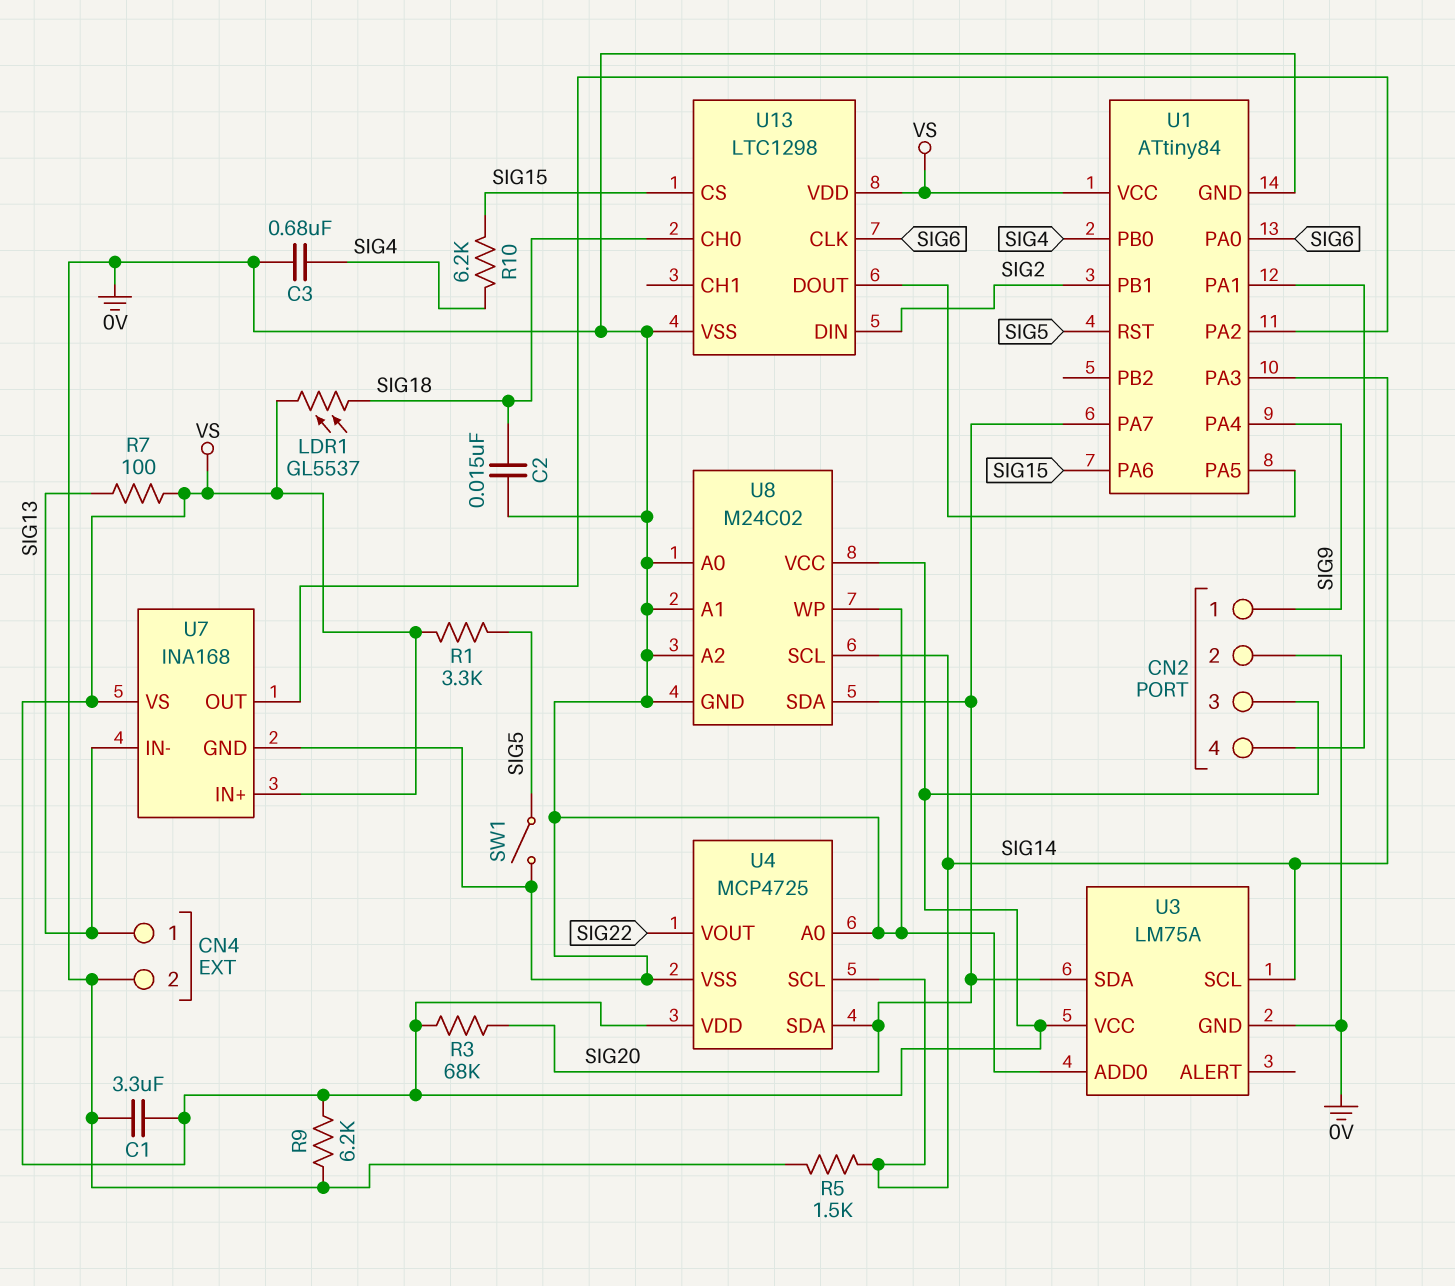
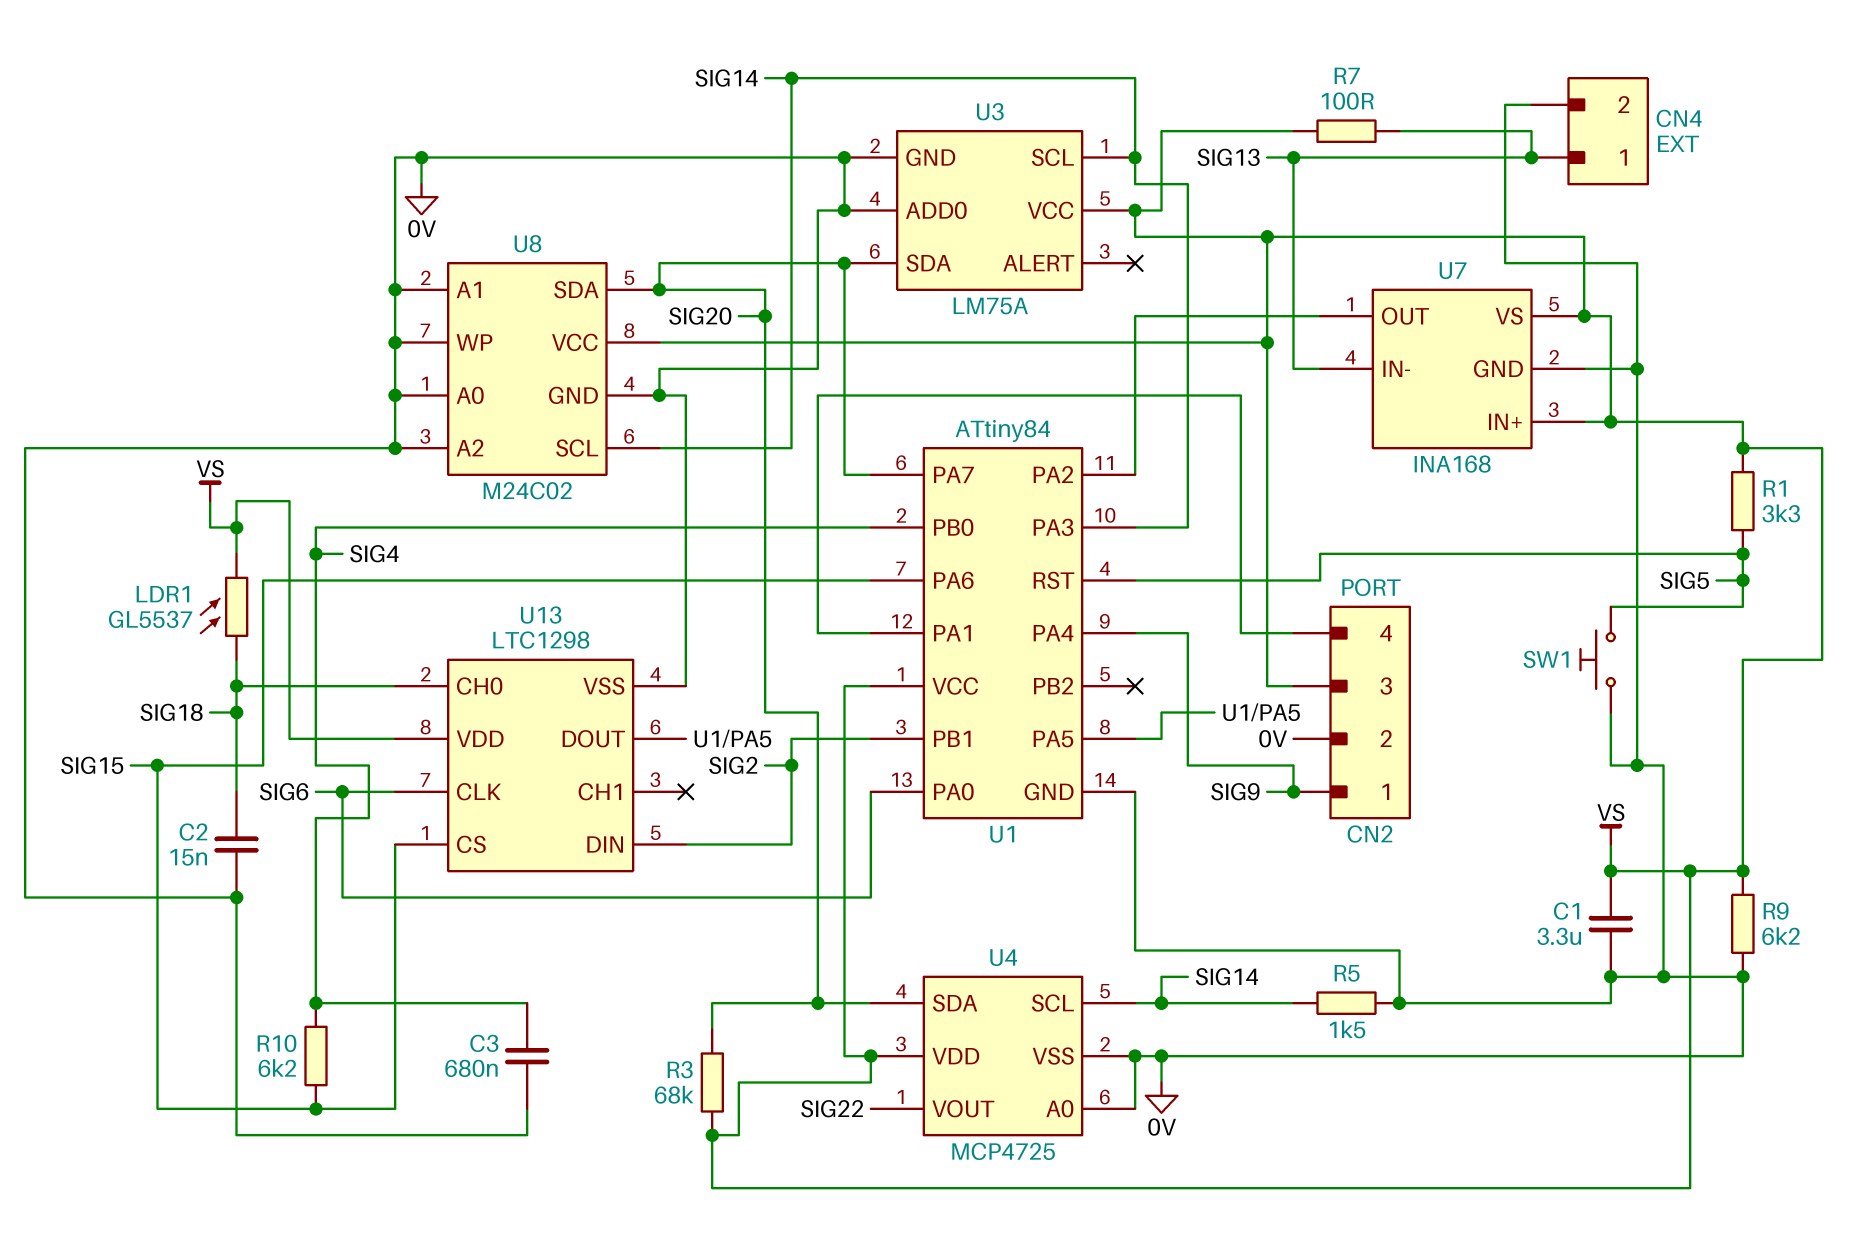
SW1: switch (0V, SIG5) -> button (0V, SIG5)

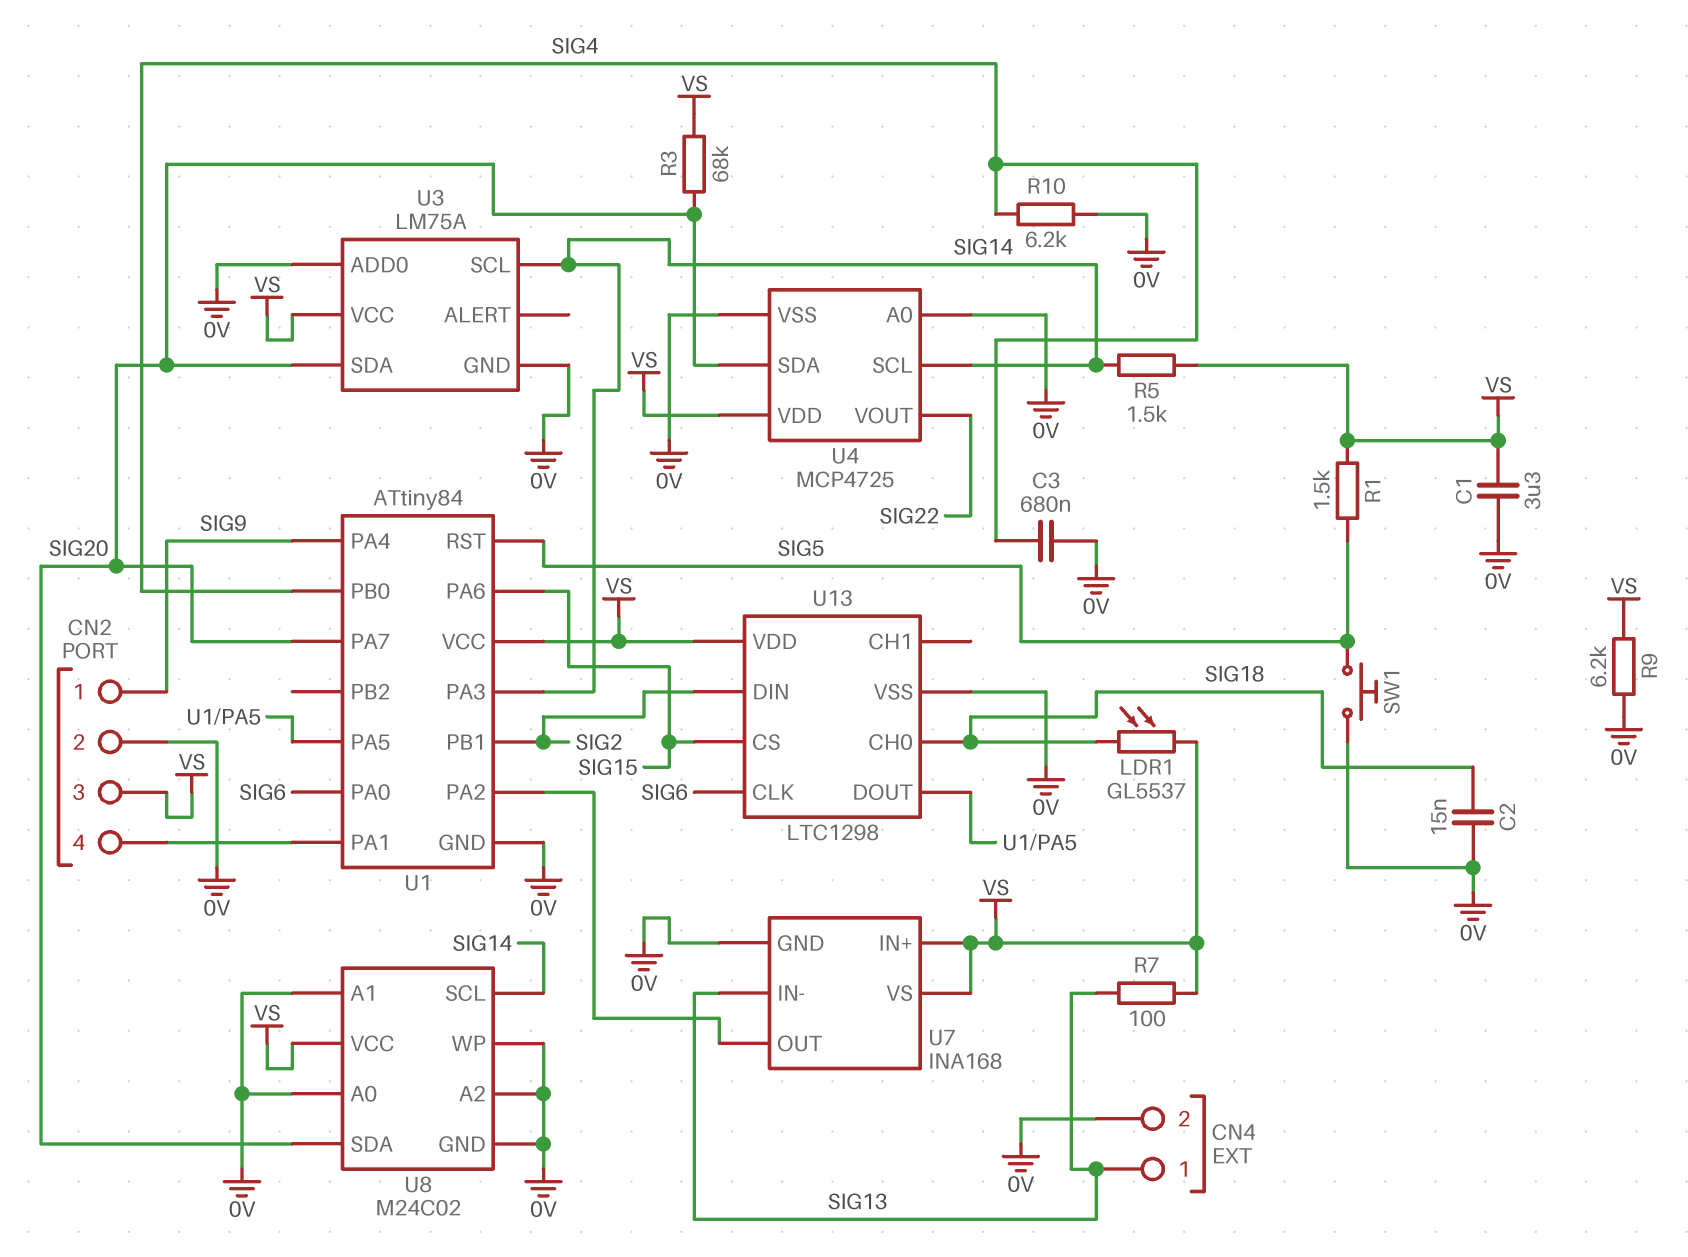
R1: 3.3k (SIG5, VS) -> 1.5k (SIG5, VS)
R5: 1.5k (0V, SIG14) -> 1.5k (SIG14, VS)
R10: 6.2k (SIG4, SIG15) -> 6.2k (0V, SIG4)

